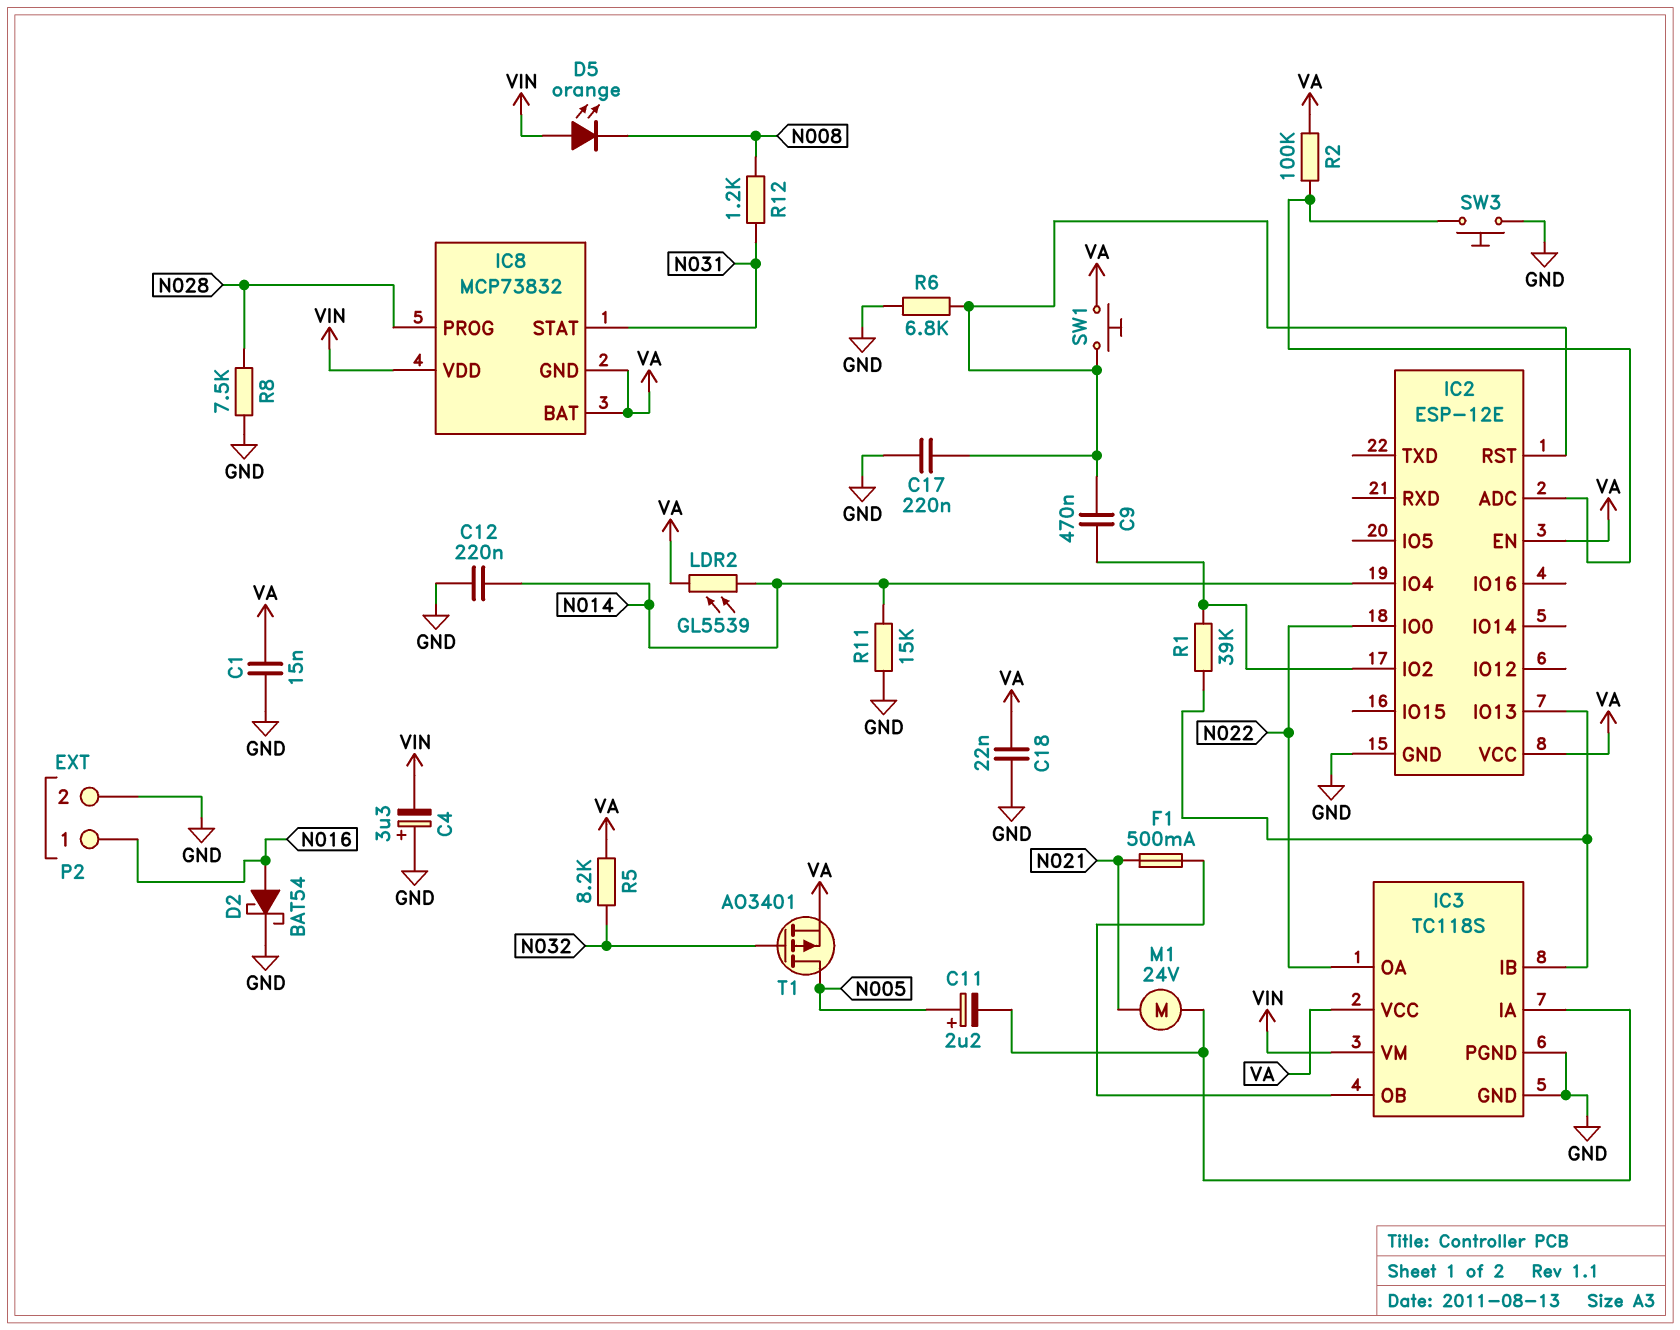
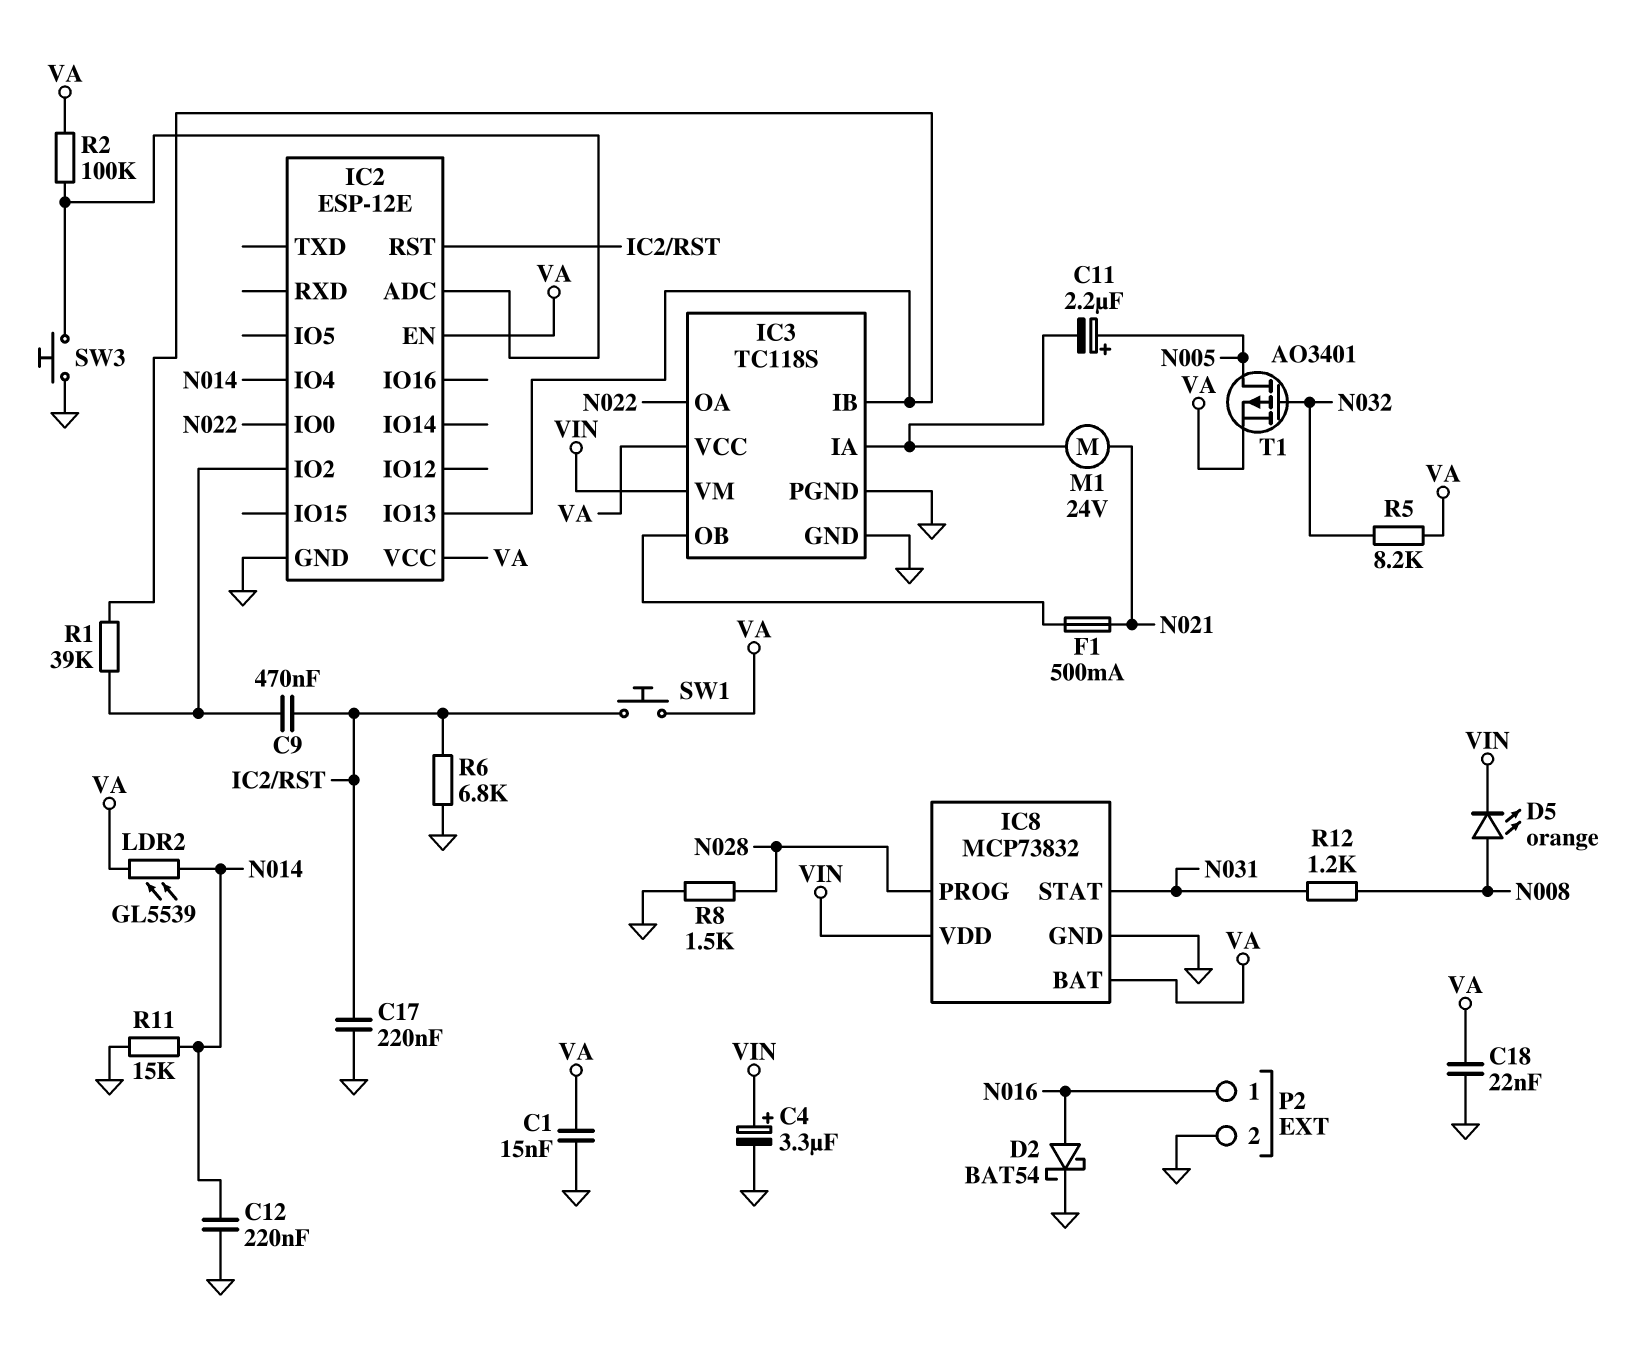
C4: 3.3uF (plus GND, minus VIN) -> 3.3uF (plus VIN, minus GND)
D5: LED orange (A VIN, K N008) -> LED orange (A N008, K VIN)
IC8 pin GND: VA -> GND
R8: 7.5k (GND, N028) -> 1.5k (GND, N028)

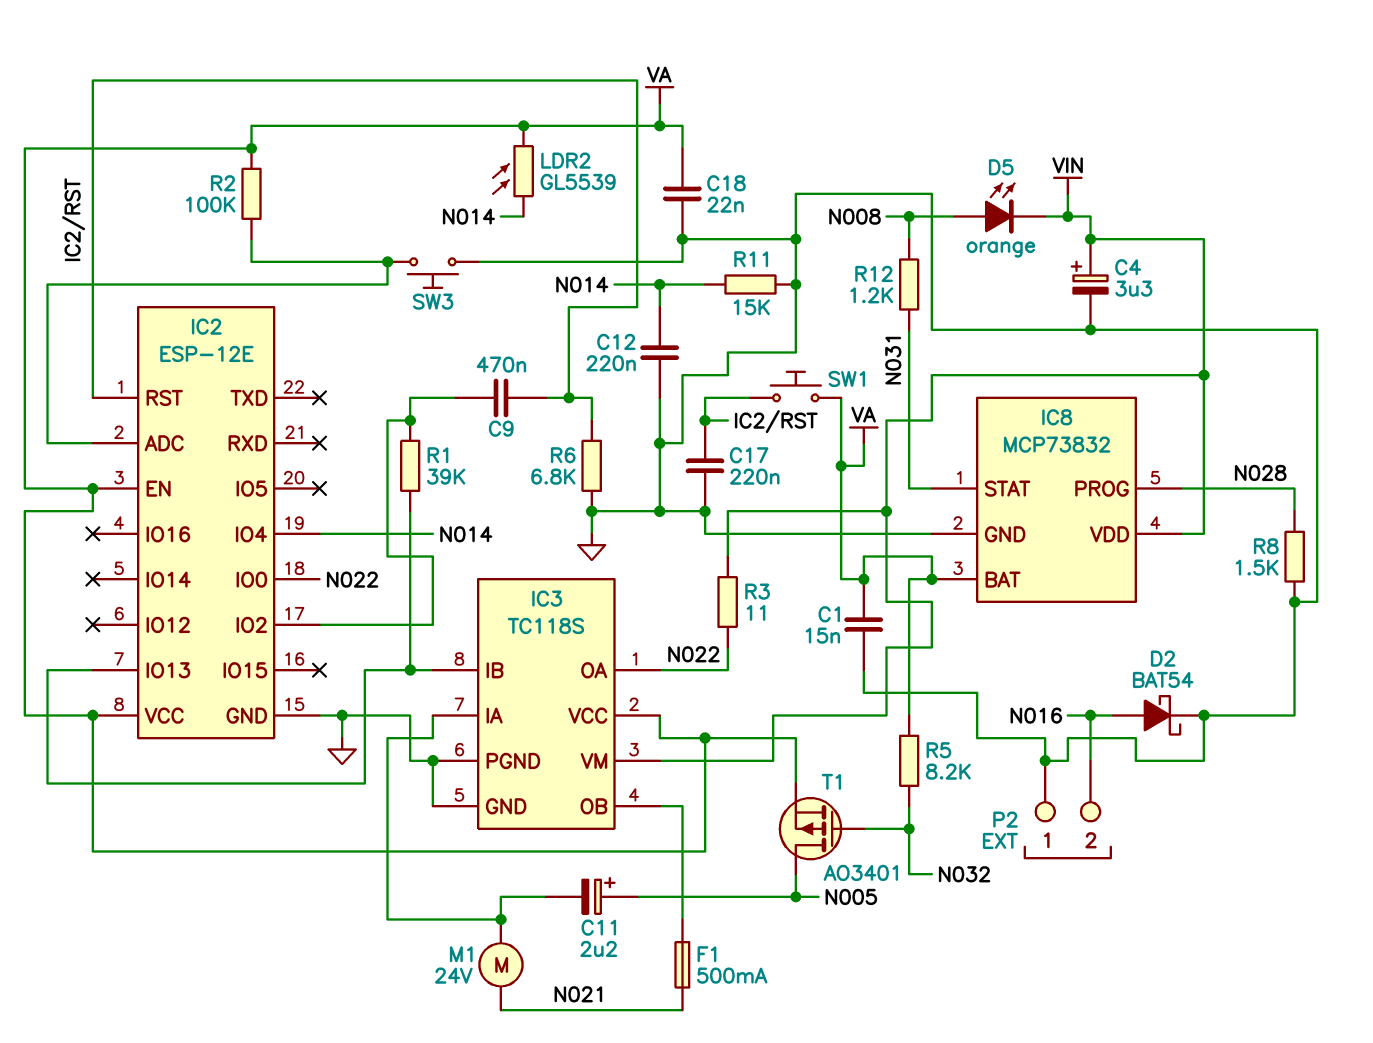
P2 pin 1: N016 -> GND
P2 pin 2: GND -> N016
R3: none -> 11 (N022, VIN)

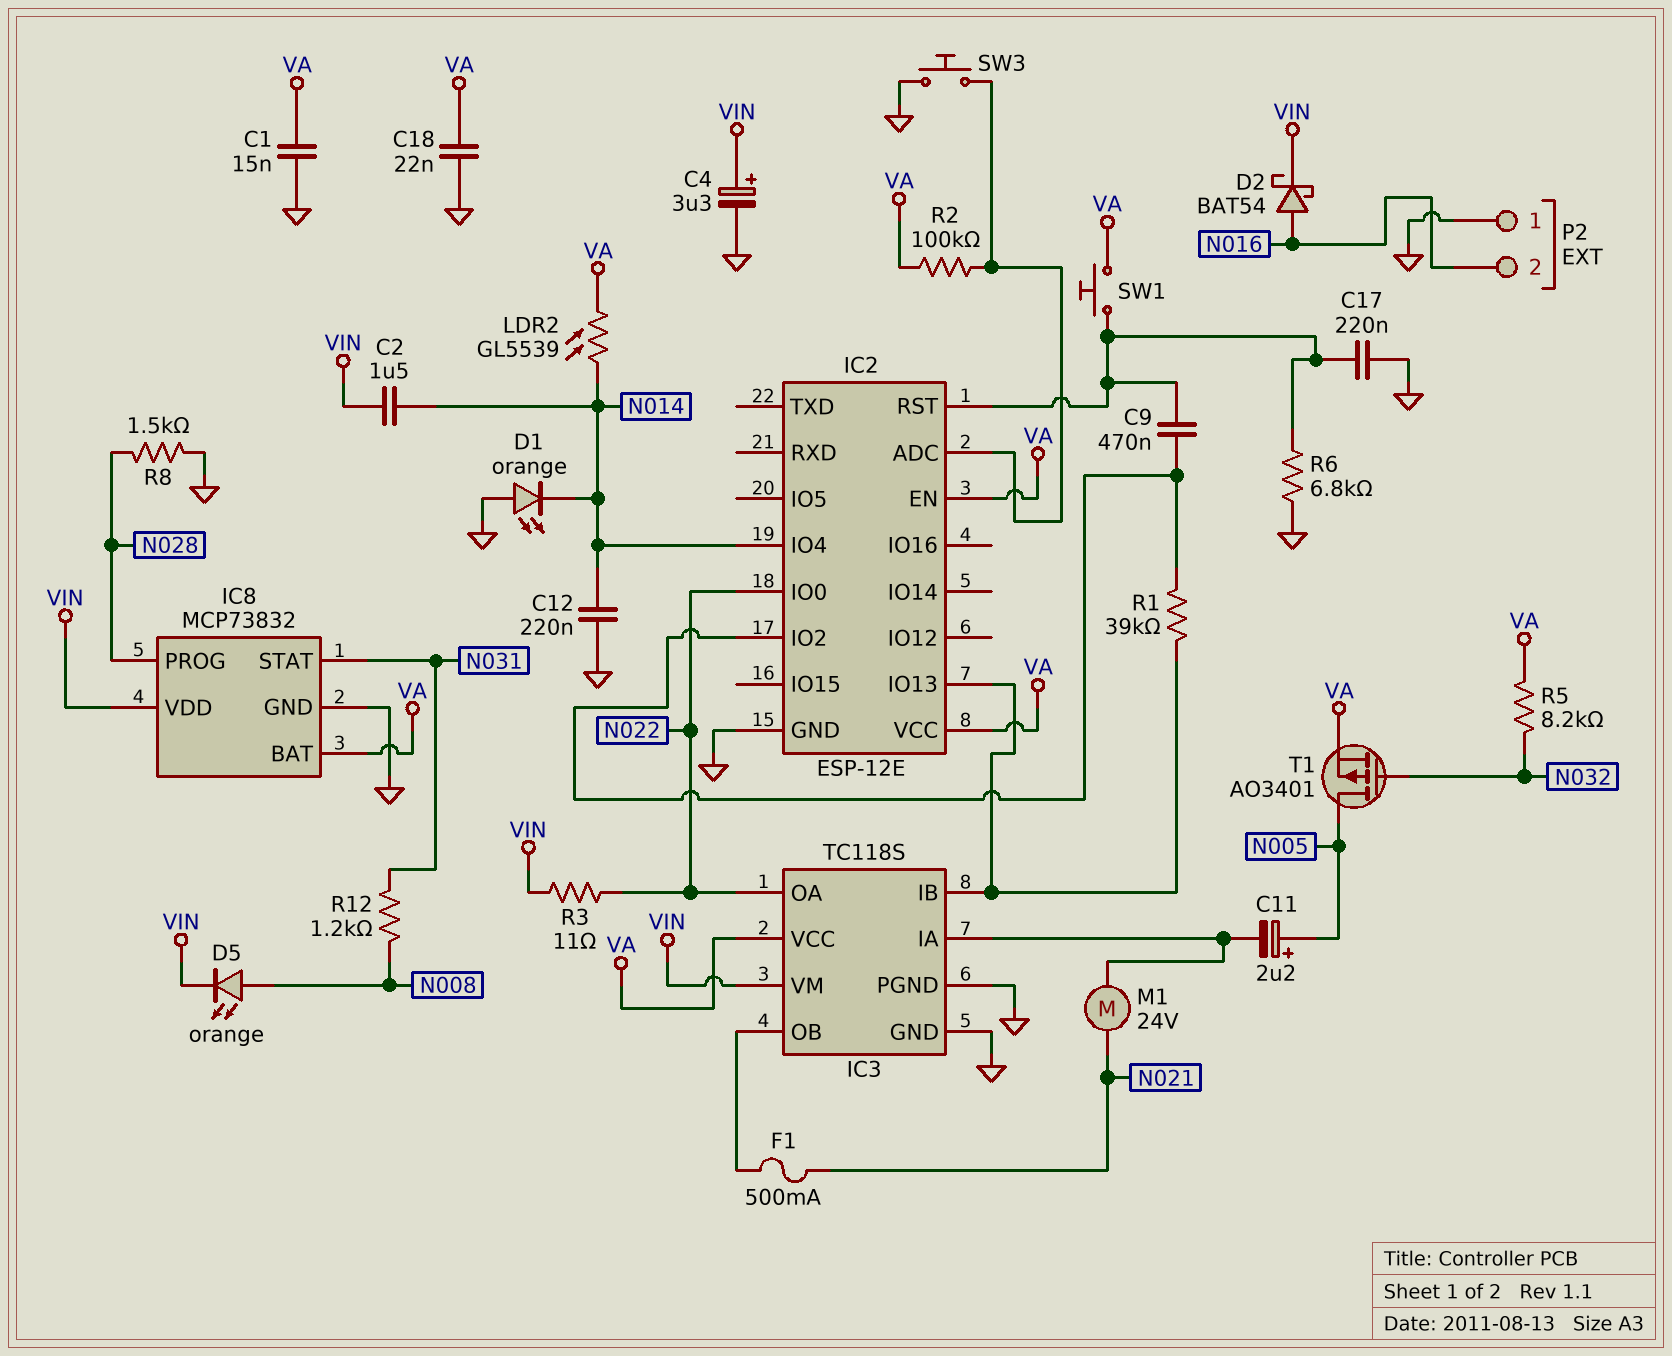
C2: none -> 1.5uF (N014, VIN)
D1: none -> LED orange (A GND, K N014)
D2: schottky BAT54 (A N016, K GND) -> schottky BAT54 (A N016, K VIN)
R11: 15k (GND, N014) -> none

